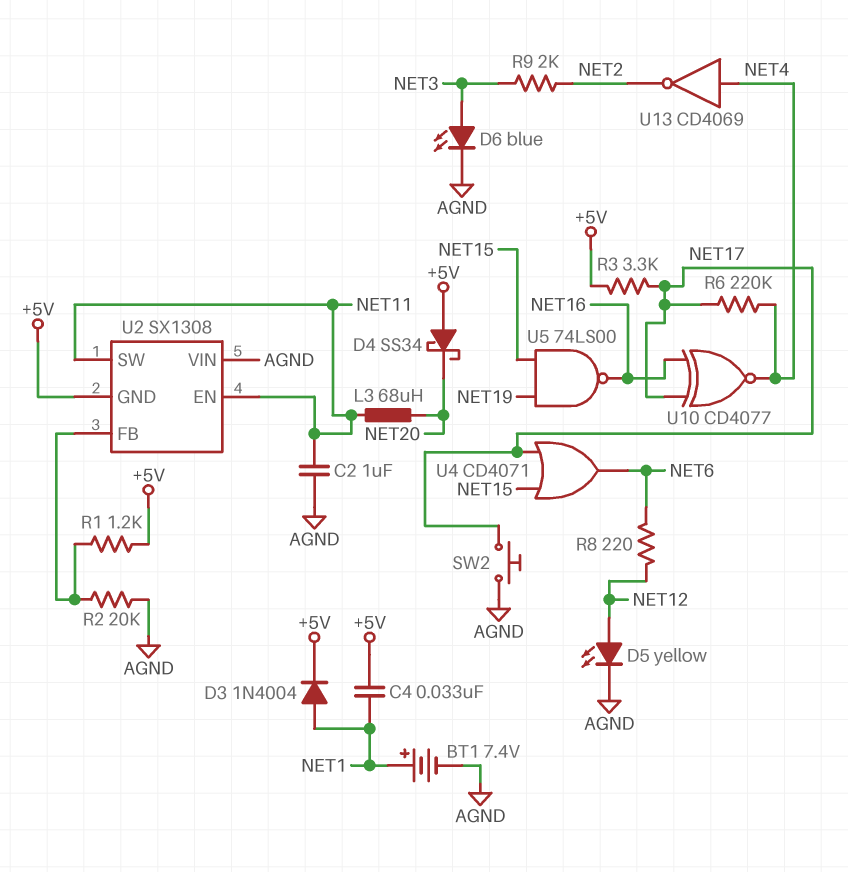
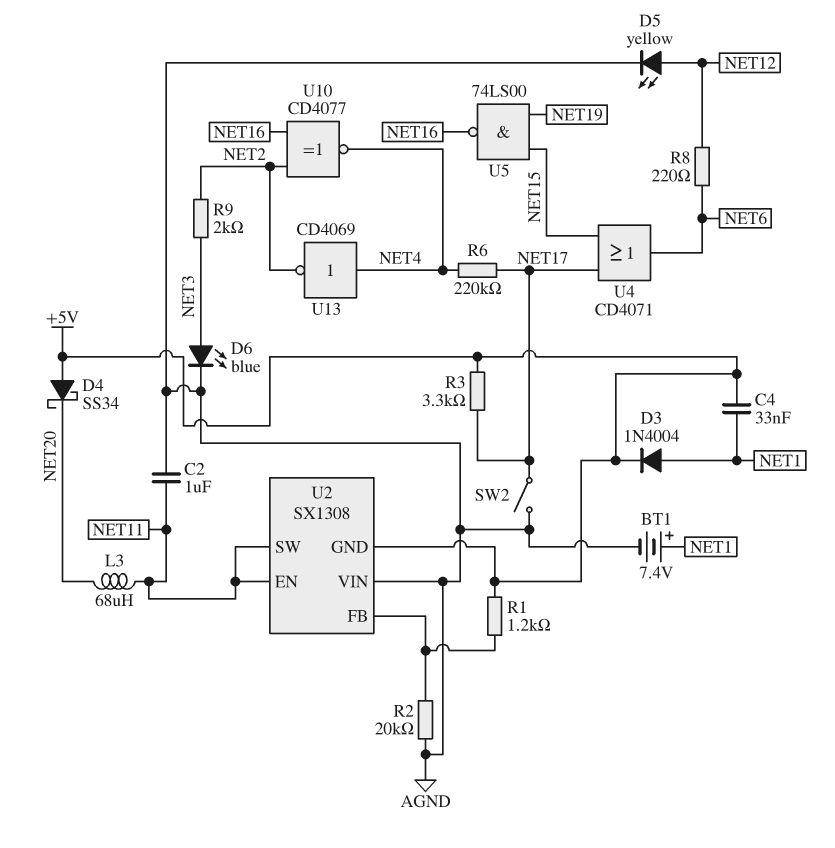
SW2: button (AGND, NET17) -> switch (AGND, NET17)
U10: XNOR CD4077 (in NET16, in NET17, out NET4) -> XNOR CD4077 (in NET2, in NET16, out NET4)

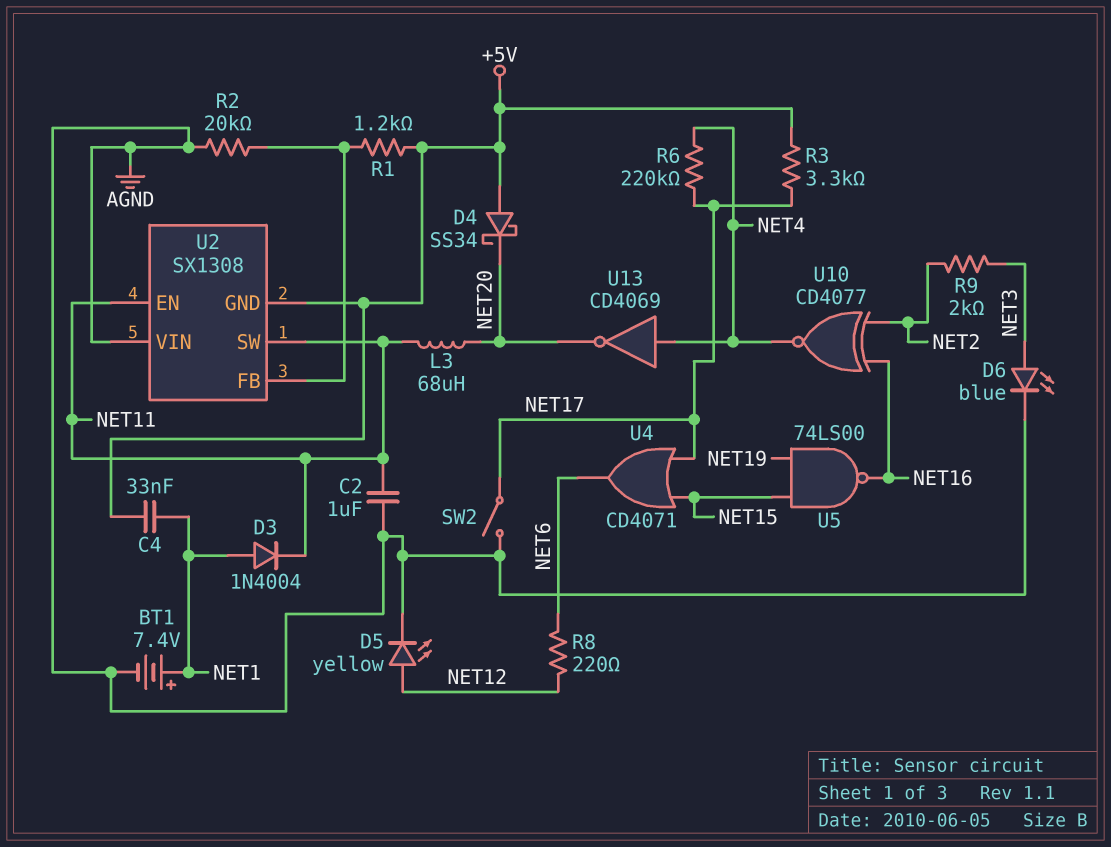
D3: diode 1N4004 (A NET1, K +5V) -> diode 1N4004 (A NET1, K NET11)
U13: NOT CD4069 (in NET4, out NET2) -> NOT CD4069 (in NET4, out NET20)

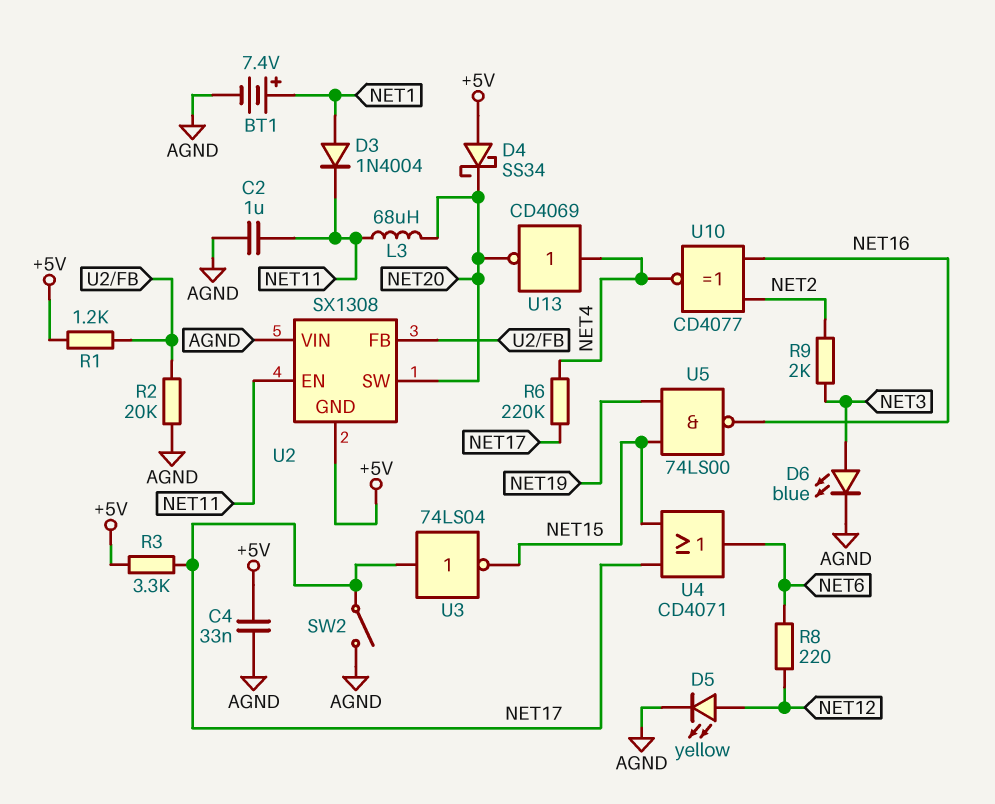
C4: 33nF (+5V, NET1) -> 33nF (+5V, AGND)
U2 pin SW: NET11 -> NET20
U3: none -> NOT 74LS04 (in NET17, out NET15)

